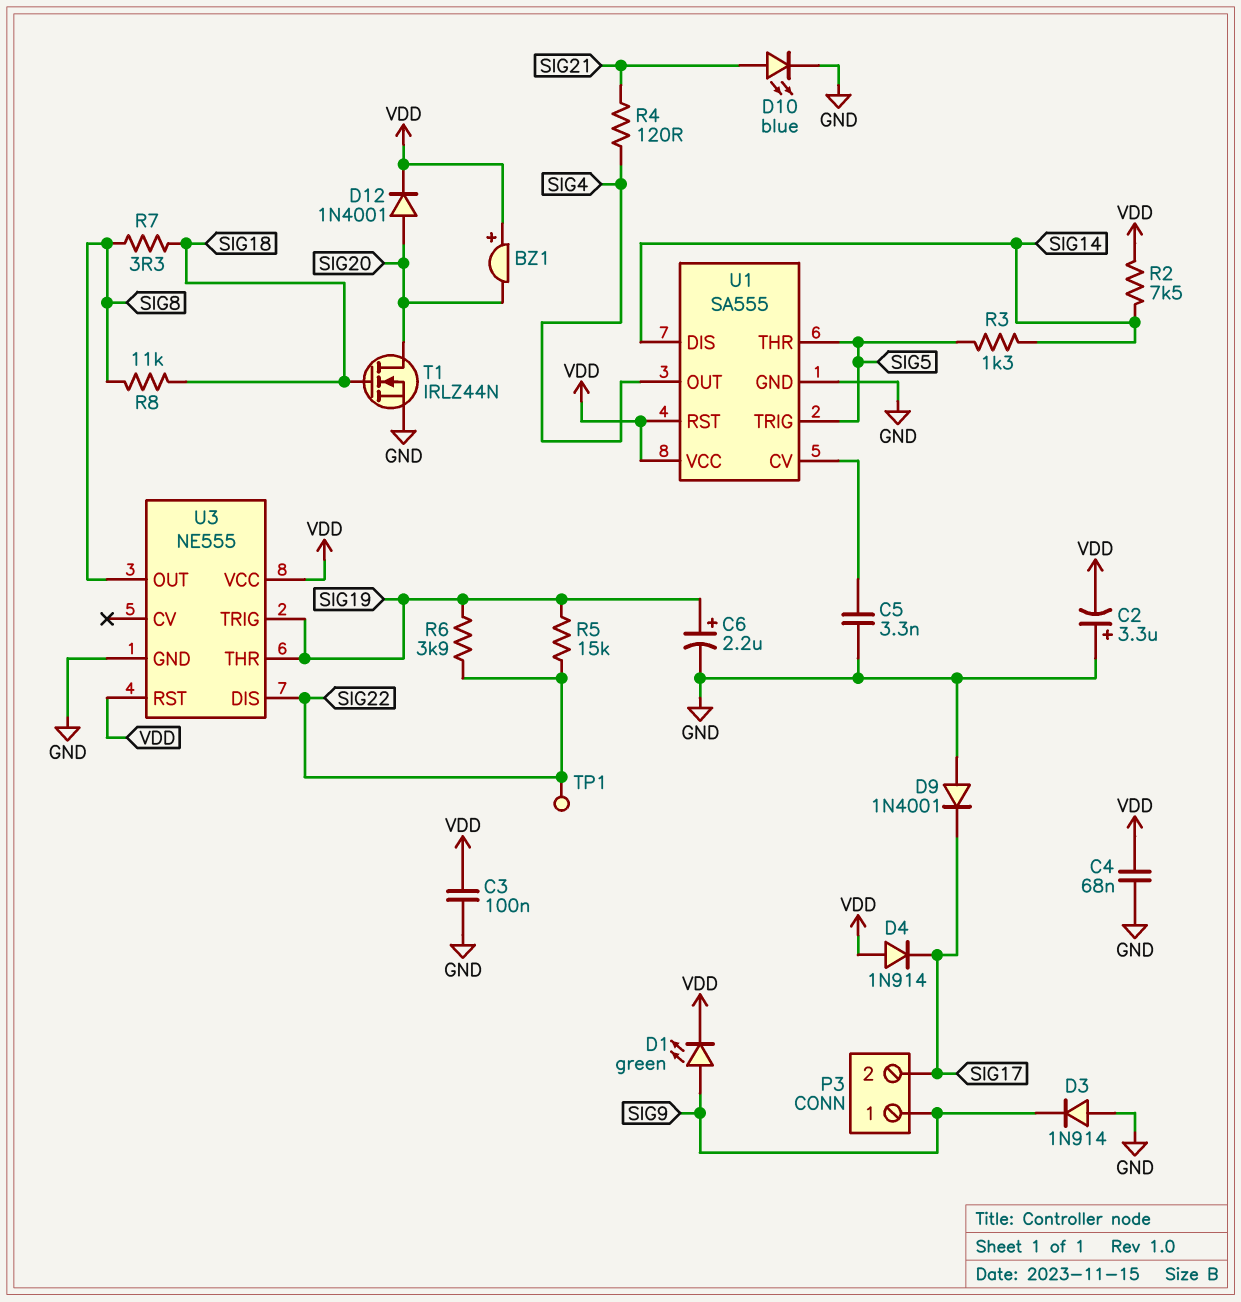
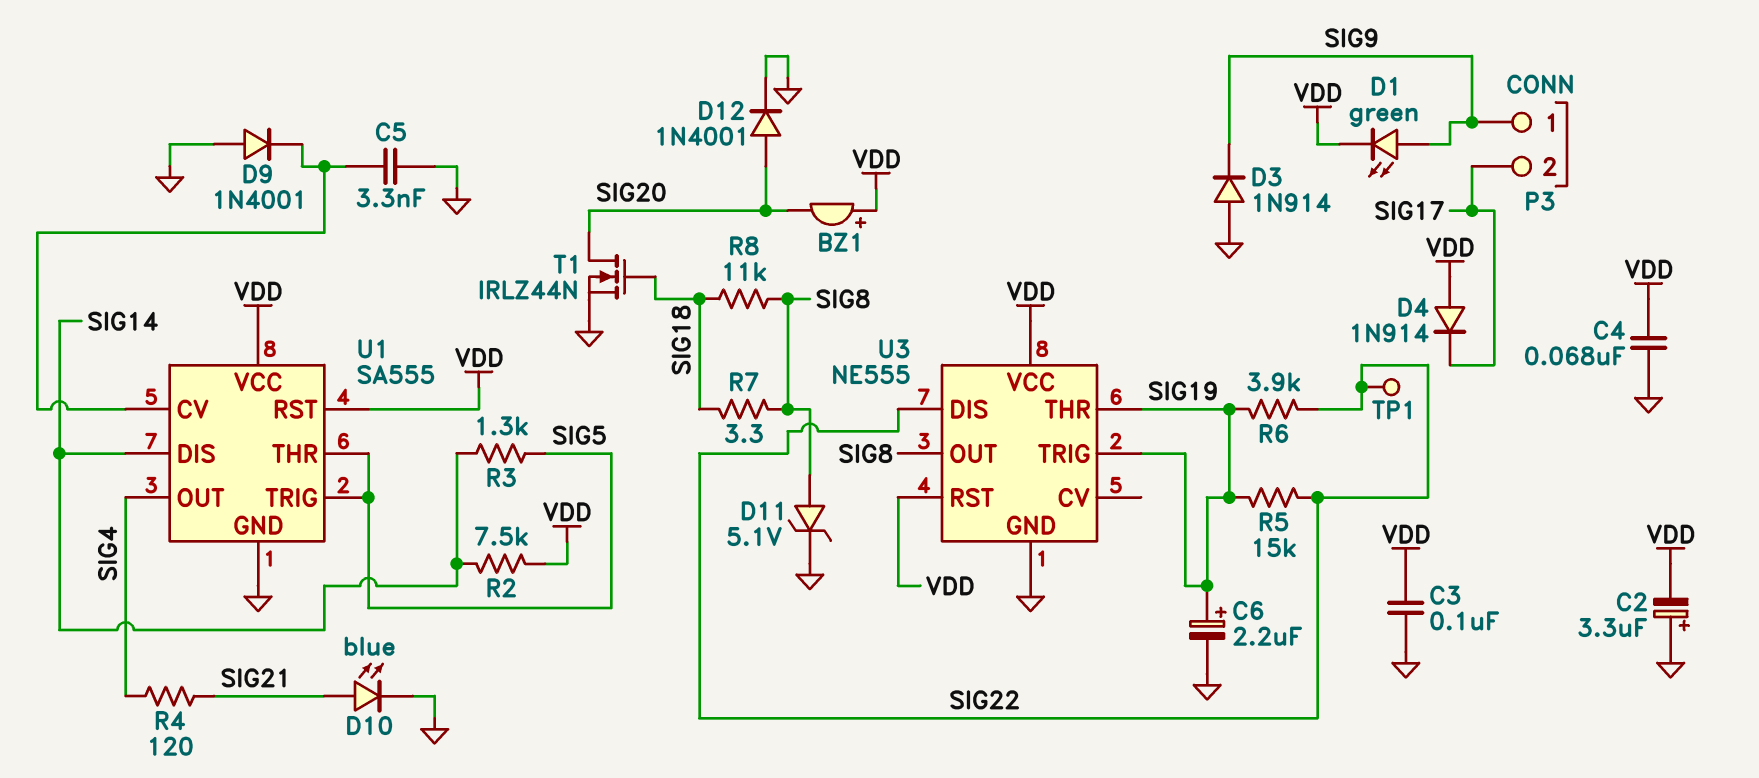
D9: diode 1N4001 (A GND, K SIG17) -> diode 1N4001 (A GND, K U1/CV)
D11: none -> zener 5.1V (A SIG8, K GND)
D12: diode 1N4001 (A SIG20, K VDD) -> diode 1N4001 (A SIG20, K GND)

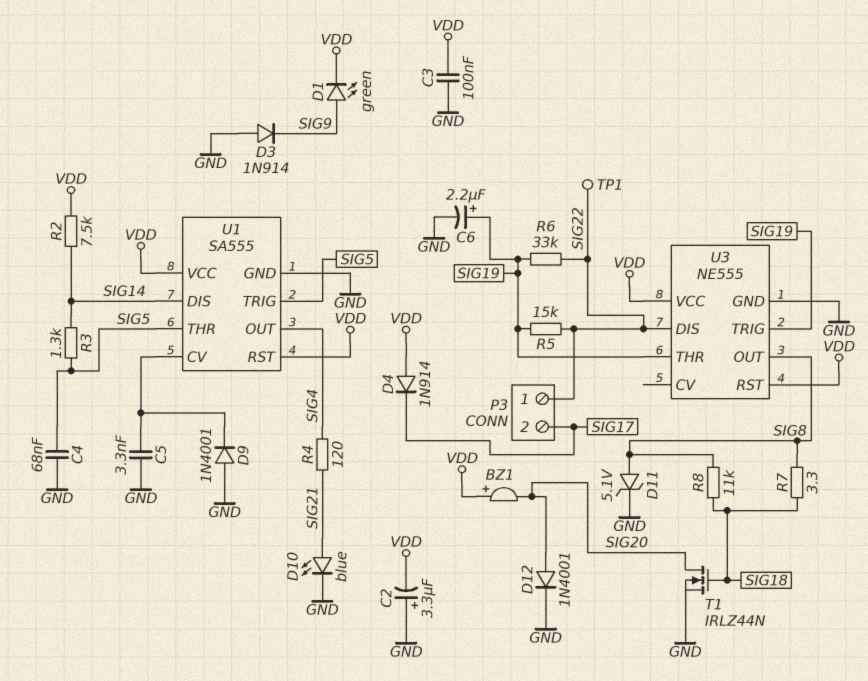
C4: 68nF (GND, VDD) -> 68nF (GND, SIG5)
P3 pin 1: SIG9 -> SIG22
R6: 3.9k (SIG19, SIG22) -> 33k (SIG19, SIG22)

